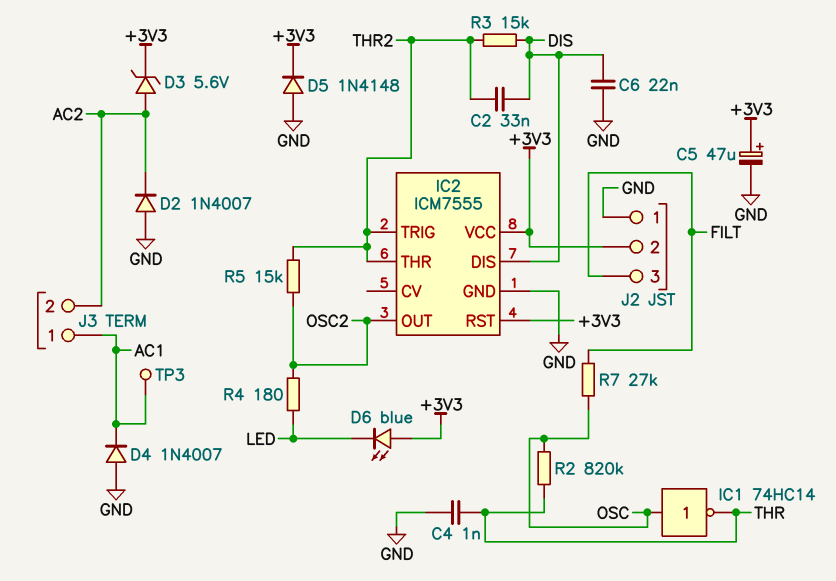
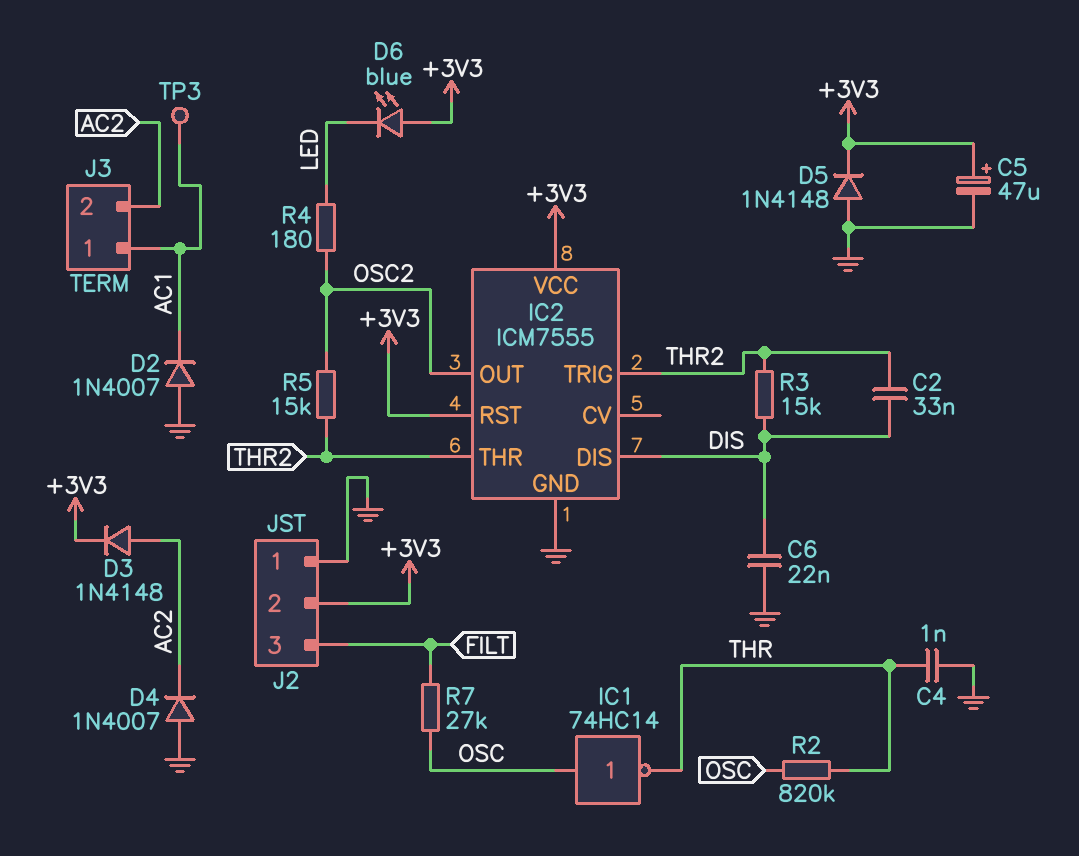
D2: diode 1N4007 (A GND, K AC2) -> diode 1N4007 (A GND, K AC1)
D3: zener 5.6V (A AC2, K +3V3) -> diode 1N4148 (A AC2, K +3V3)
D4: diode 1N4007 (A GND, K AC1) -> diode 1N4007 (A GND, K AC2)

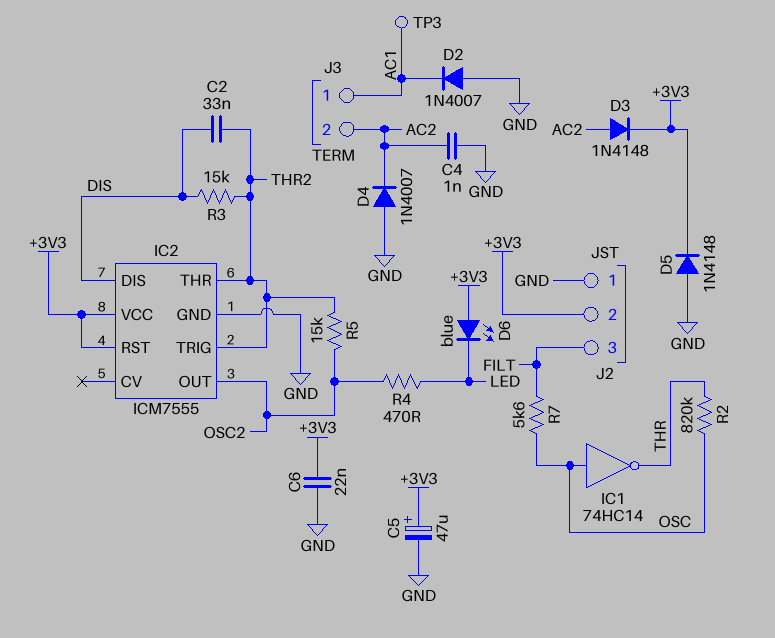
C4: 1nF (GND, THR) -> 1nF (AC2, GND)
C6: 22nF (DIS, GND) -> 22nF (+3V3, GND)
R4: 180 (LED, OSC2) -> 470 (LED, OSC2)
R7: 27k (FILT, OSC) -> 5.6k (FILT, OSC)

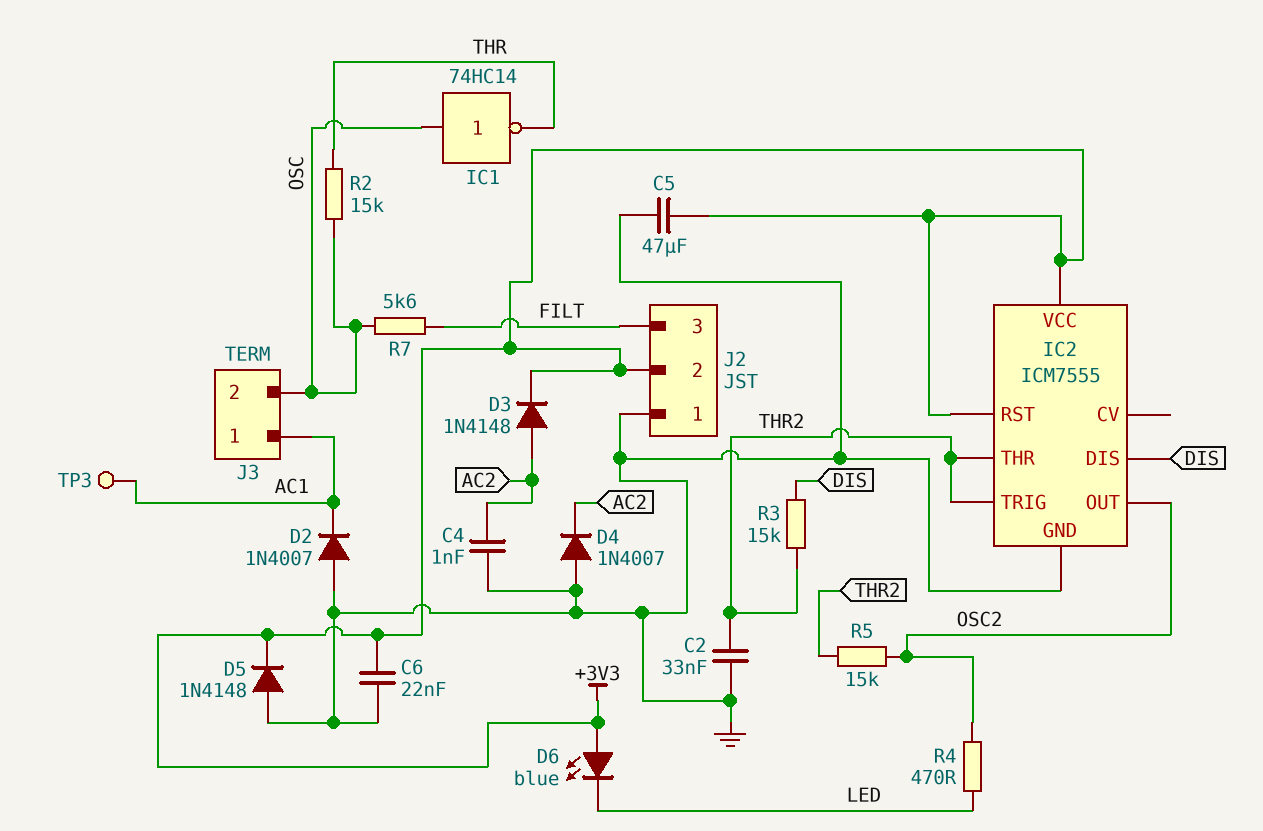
C2: 33nF (DIS, THR2) -> 33nF (GND, THR2)
C5: 47uF (plus +3V3, minus GND) -> 47uF (+3V3, GND)
J3 pin 2: AC2 -> OSC
R2: 820k (OSC, THR) -> 15k (OSC, THR)

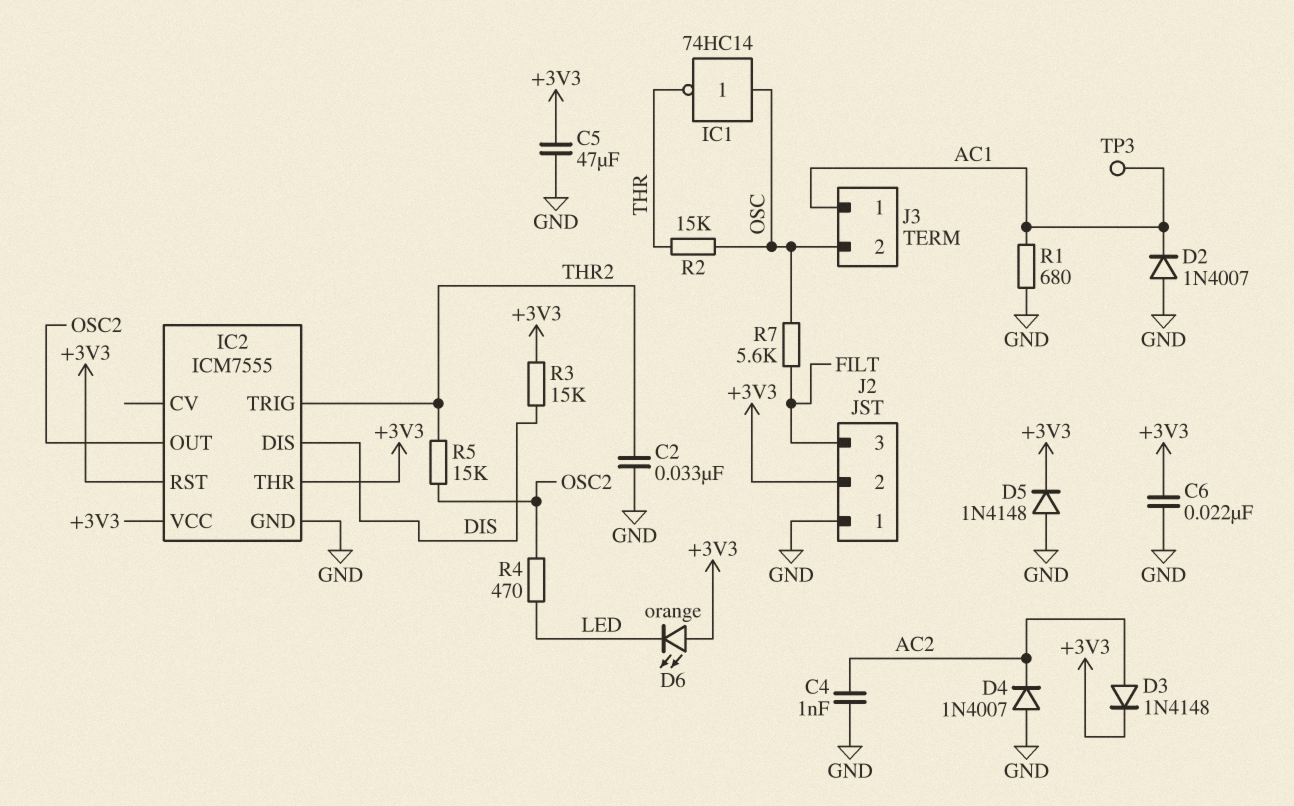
D6: LED blue (A +3V3, K LED) -> LED orange (A +3V3, K LED)
IC2 pin THR: THR2 -> +3V3
R1: none -> 680 (AC1, GND)
R3: 15k (DIS, THR2) -> 15k (+3V3, DIS)

